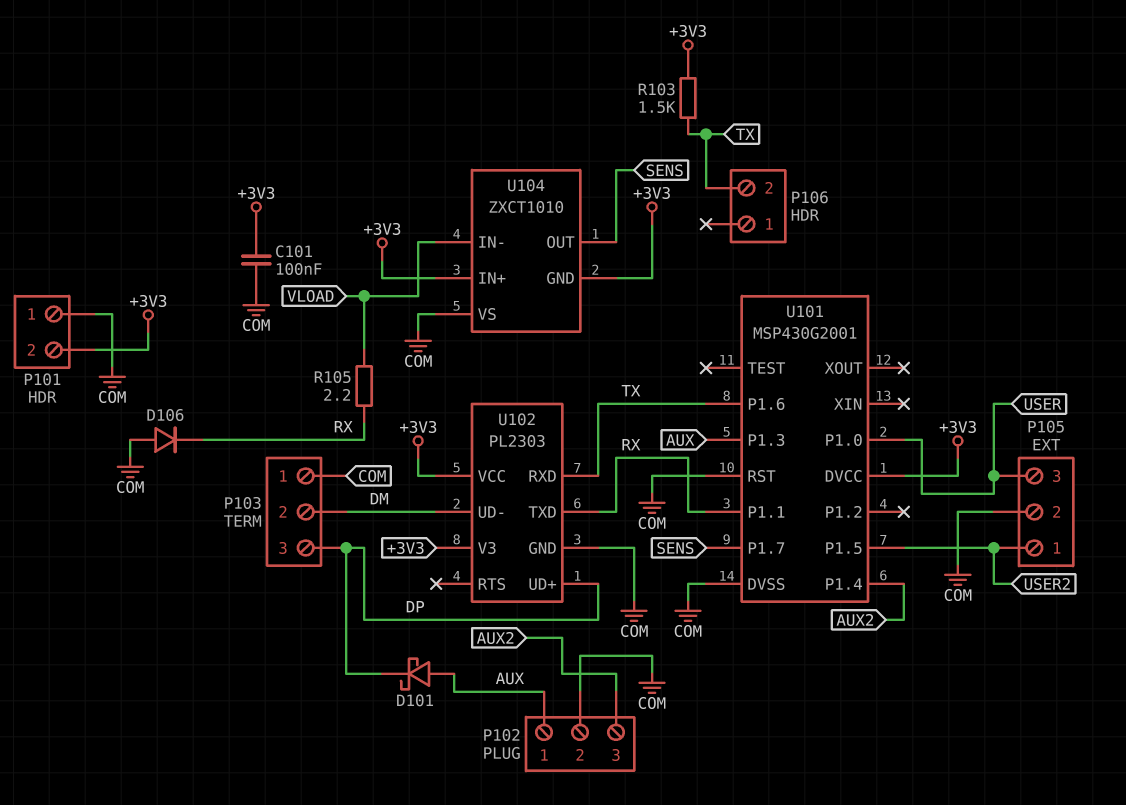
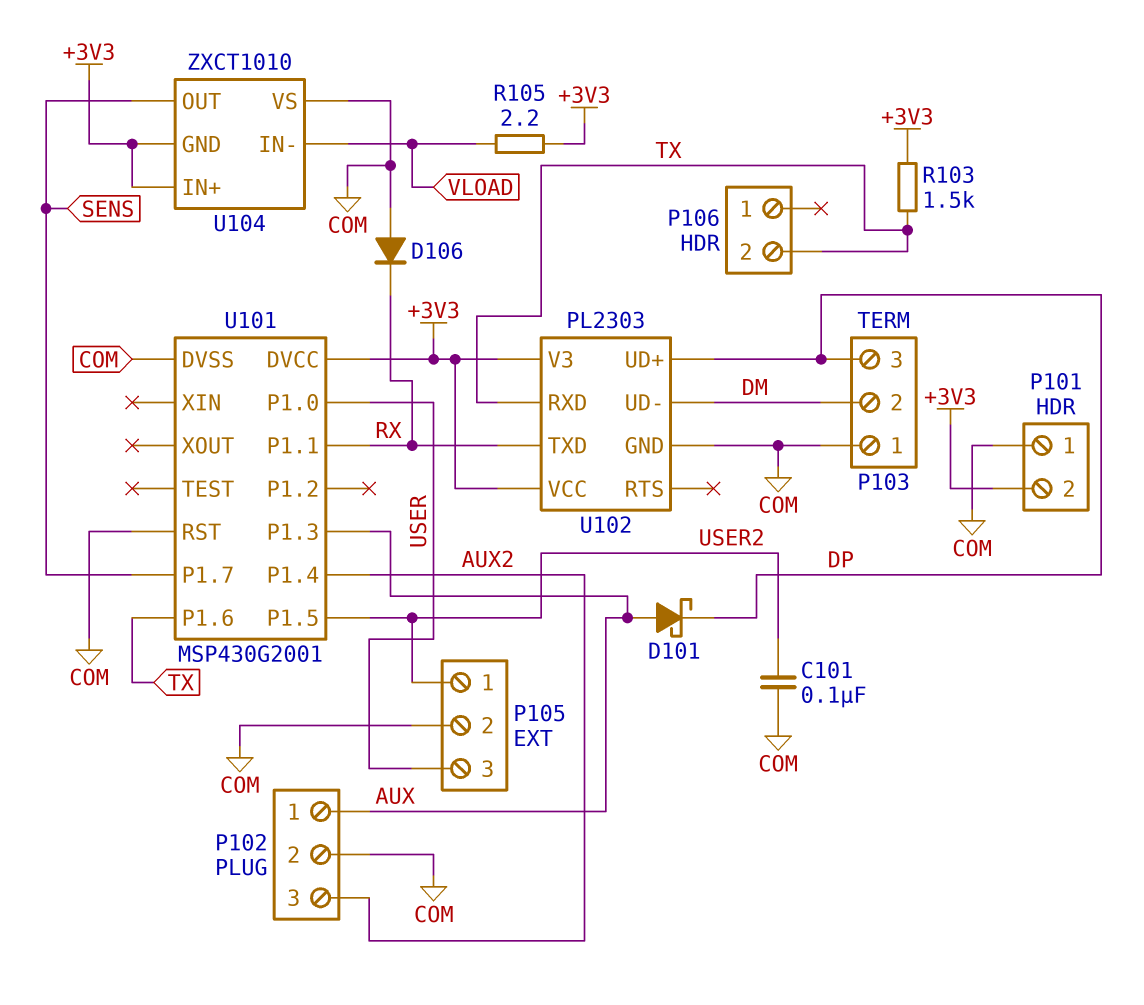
C101: 100nF (+3V3, COM) -> 100nF (COM, USER2)
R105: 2.2 (RX, VLOAD) -> 2.2 (+3V3, VLOAD)

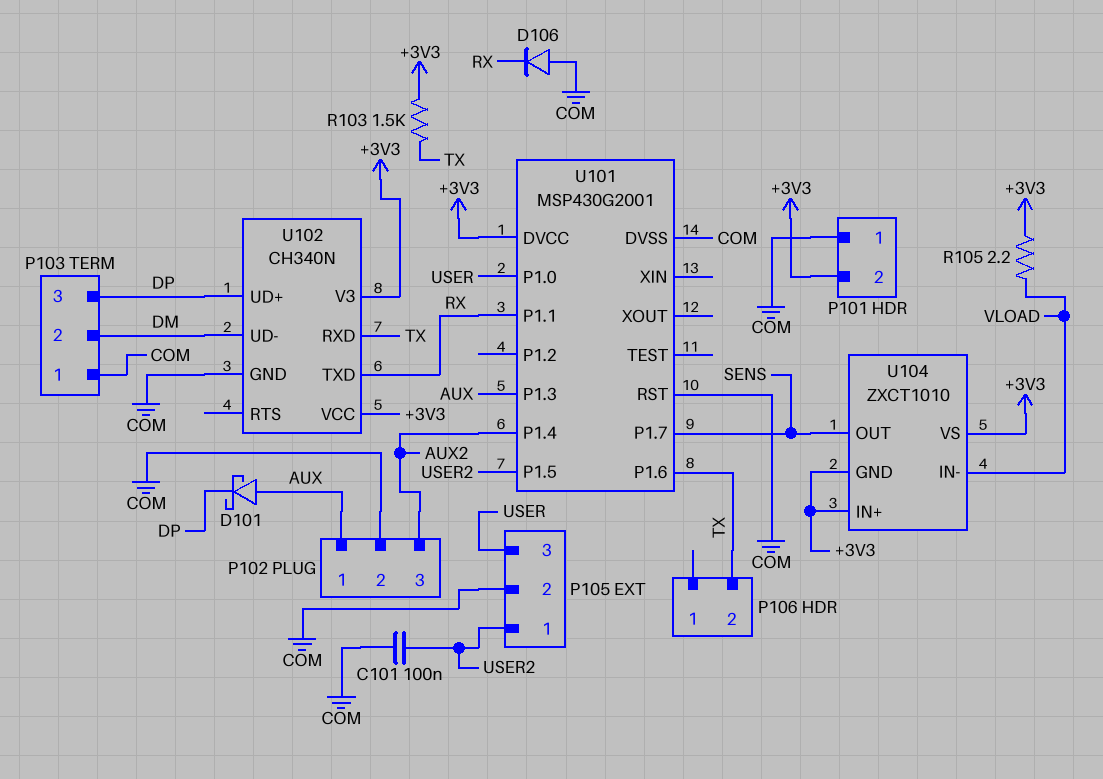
U102: PL2303 -> CH340N
U104 pin VS: COM -> +3V3

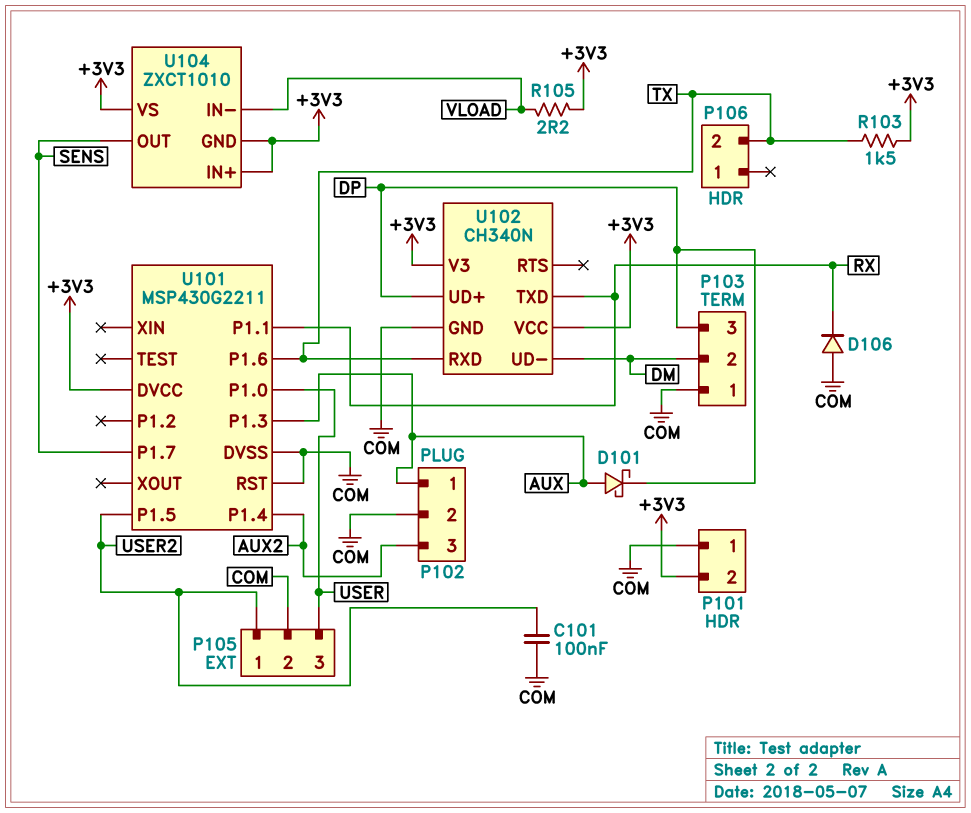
U101: MSP430G2001 -> MSP430G2211

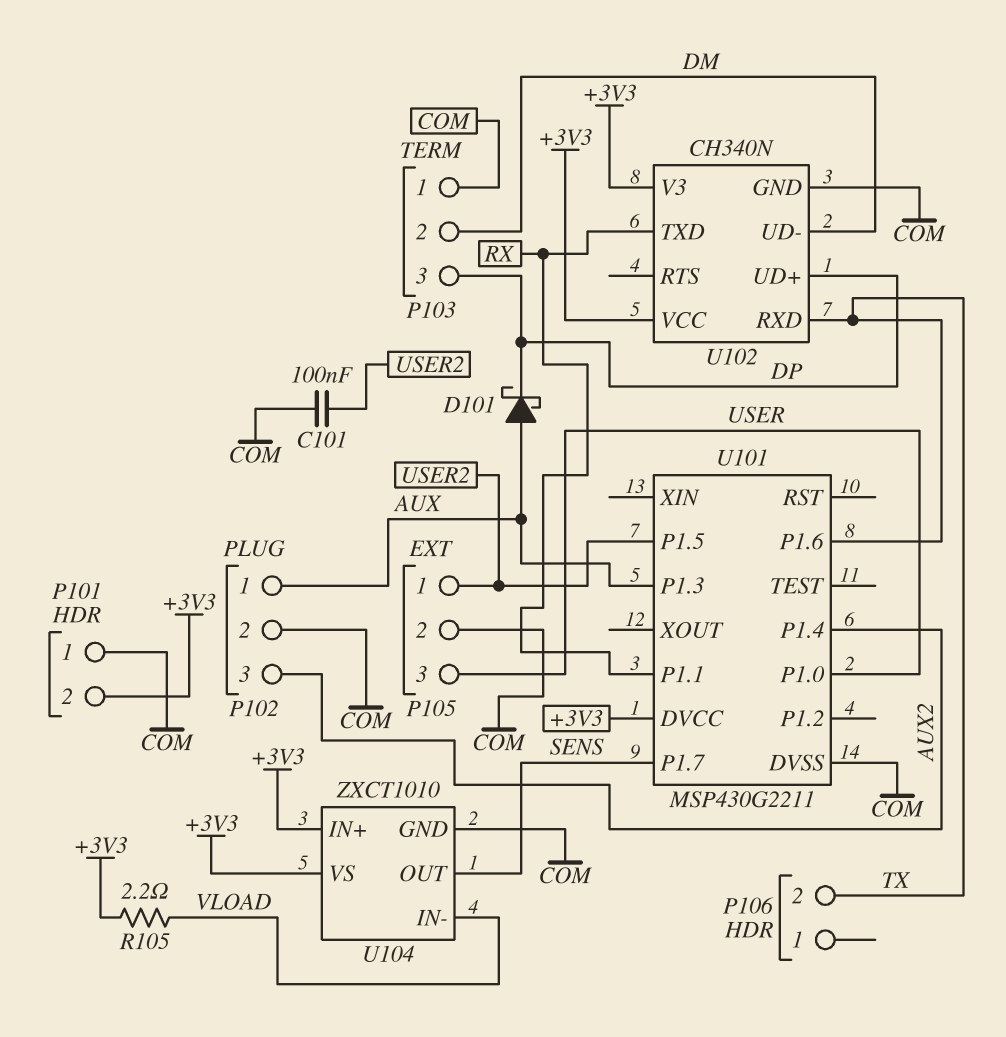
D106: diode (A COM, K RX) -> none
R103: 1.5k (+3V3, TX) -> none
U101 pin RST: COM -> none
U104 pin GND: +3V3 -> COM

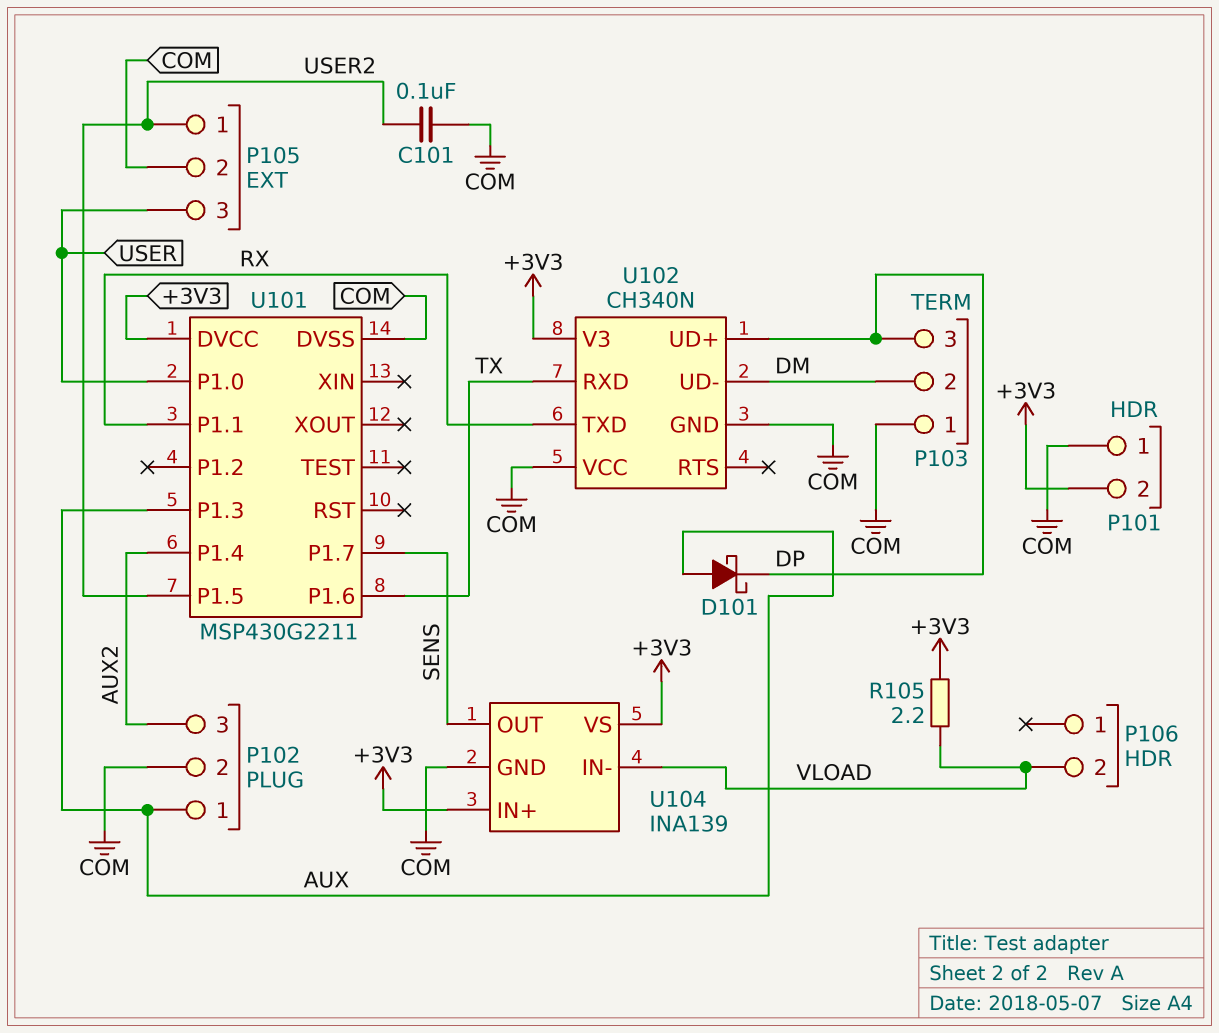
P106 pin 2: TX -> VLOAD
U102 pin VCC: +3V3 -> COM
U104: ZXCT1010 -> INA139

